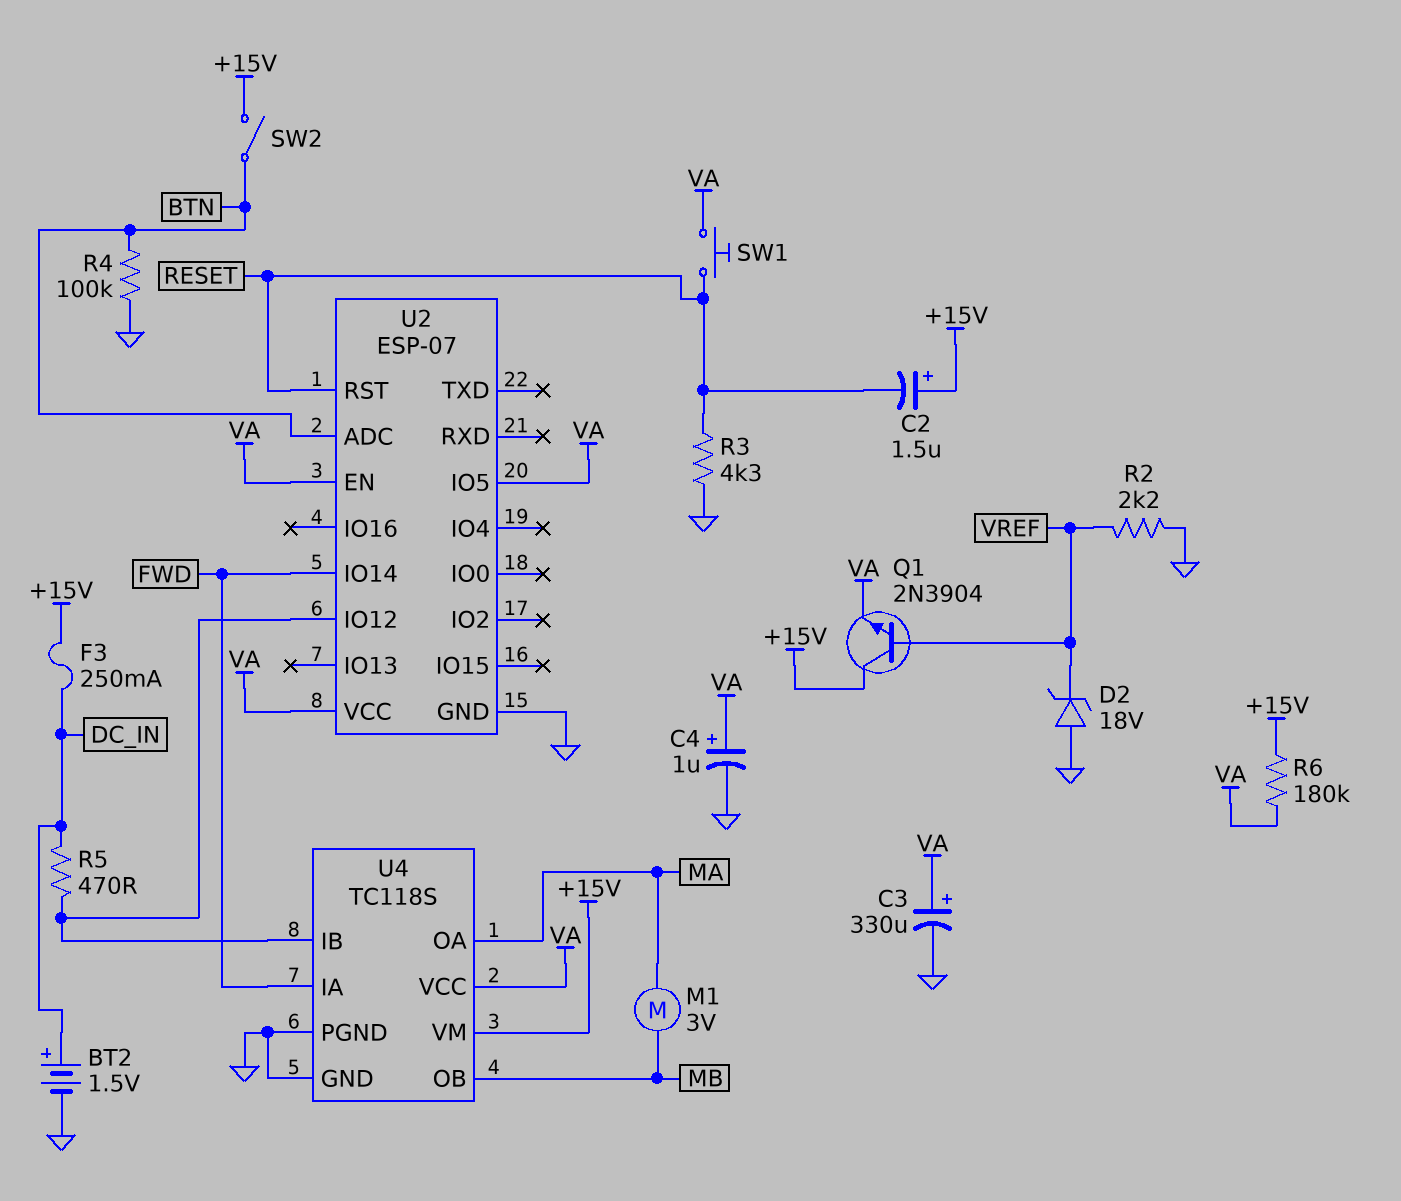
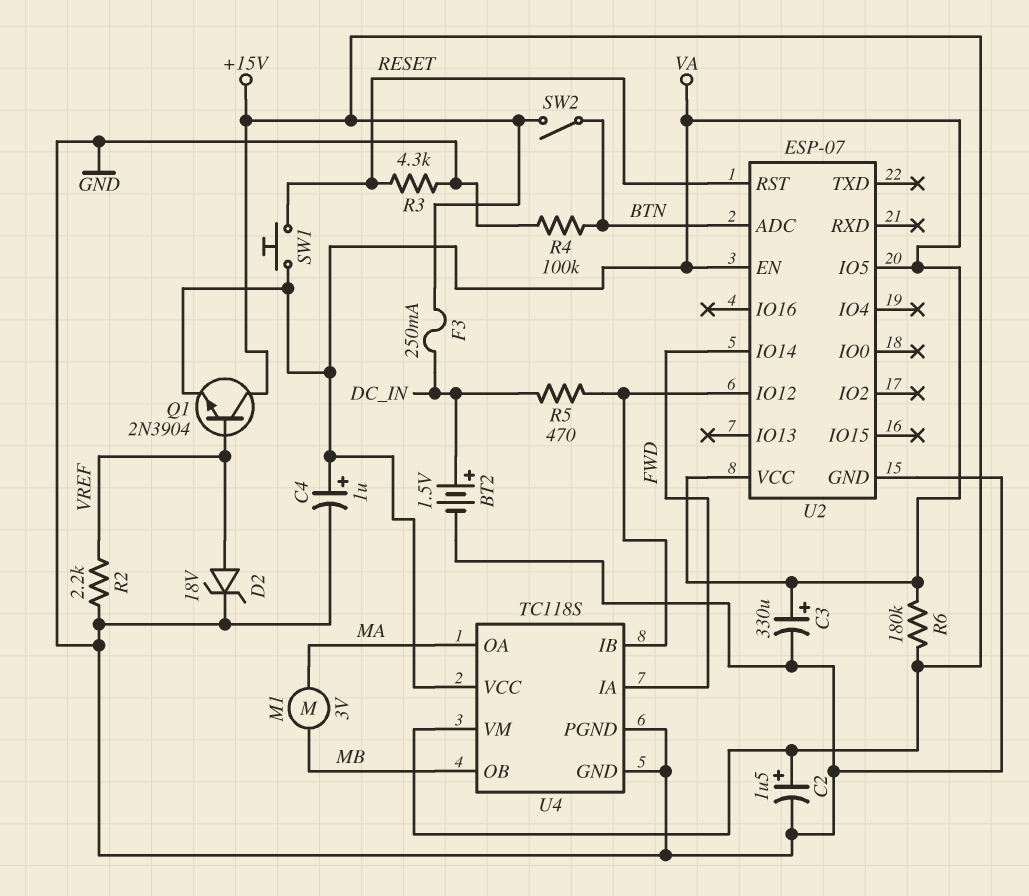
C2: 1.5uF (plus +15V, minus RESET) -> 1.5uF (plus +15V, minus GND)
D2: zener 18V (A GND, K VREF) -> zener 18V (A VREF, K GND)

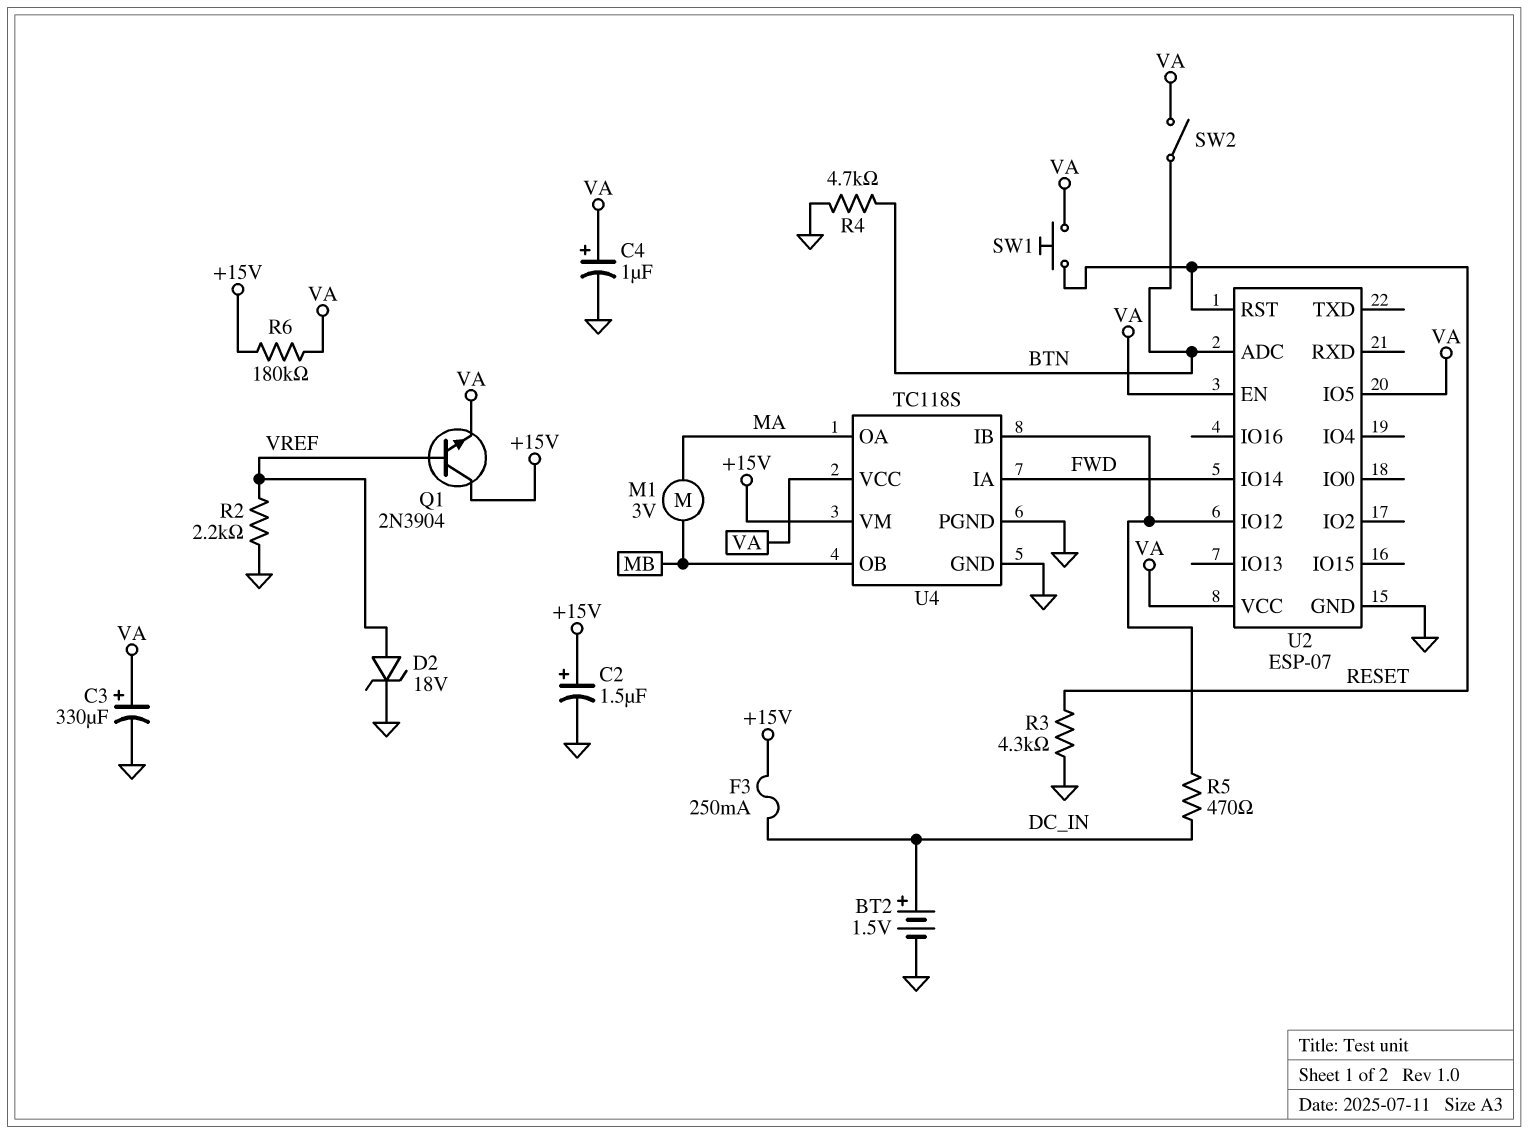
R4: 100k (BTN, GND) -> 4.7k (BTN, GND)
SW2: switch (+15V, BTN) -> switch (BTN, VA)

